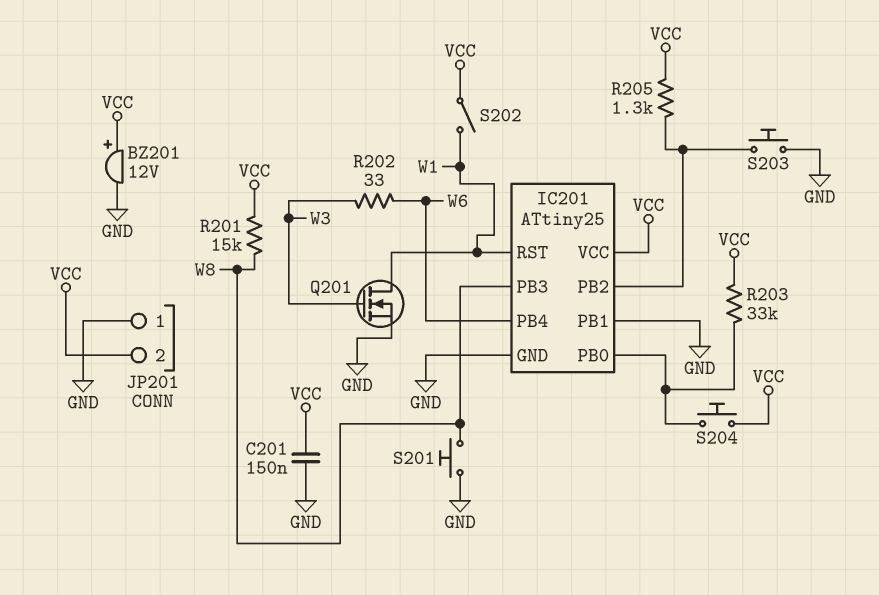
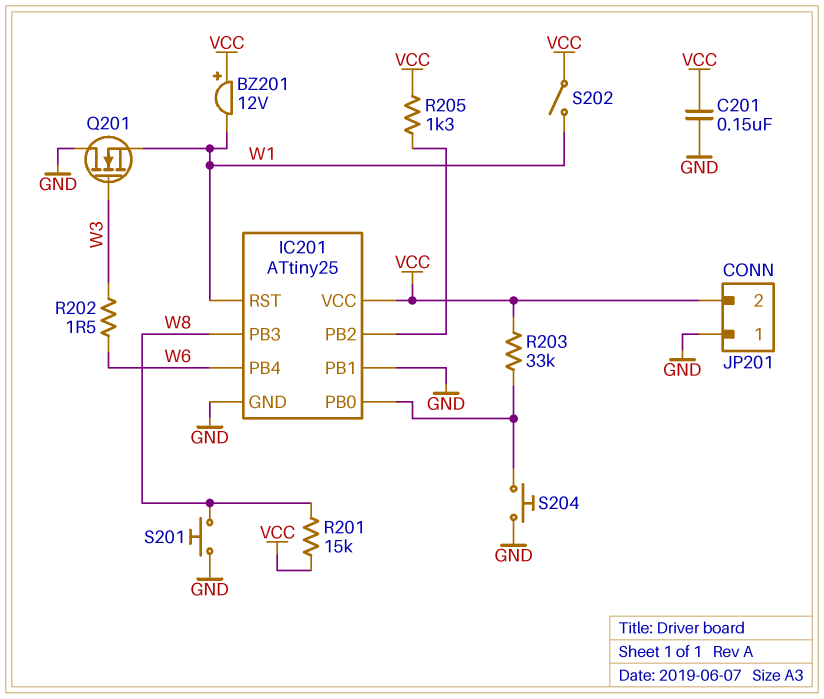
BZ201: buzzer 12V (plus VCC, minus GND) -> buzzer 12V (plus VCC, minus W1)
Q201: NMOS (G W3, D W1, S GND) -> NMOS (G W3, D GND, S W1)
R202: 33 (W3, W6) -> 1.5 (W3, W6)
S203: button (GND, IC201/PB2) -> none
S204: button (IC201/PB0, VCC) -> button (GND, IC201/PB0)

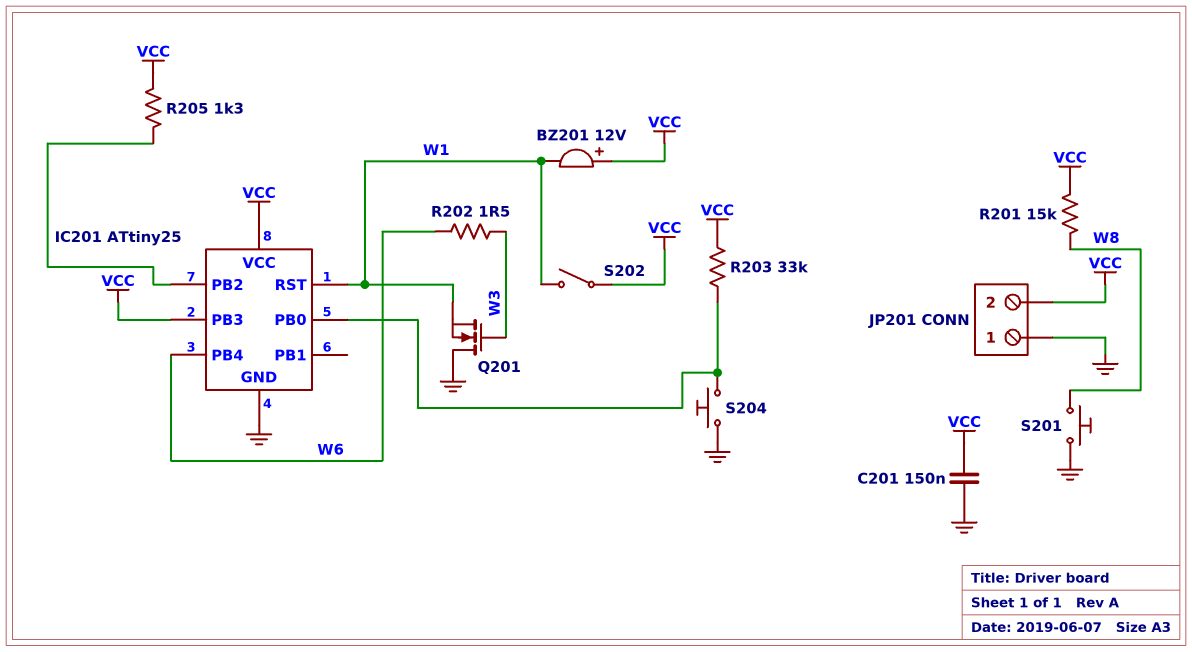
IC201 pin PB1: GND -> none
IC201 pin PB3: W8 -> VCC

